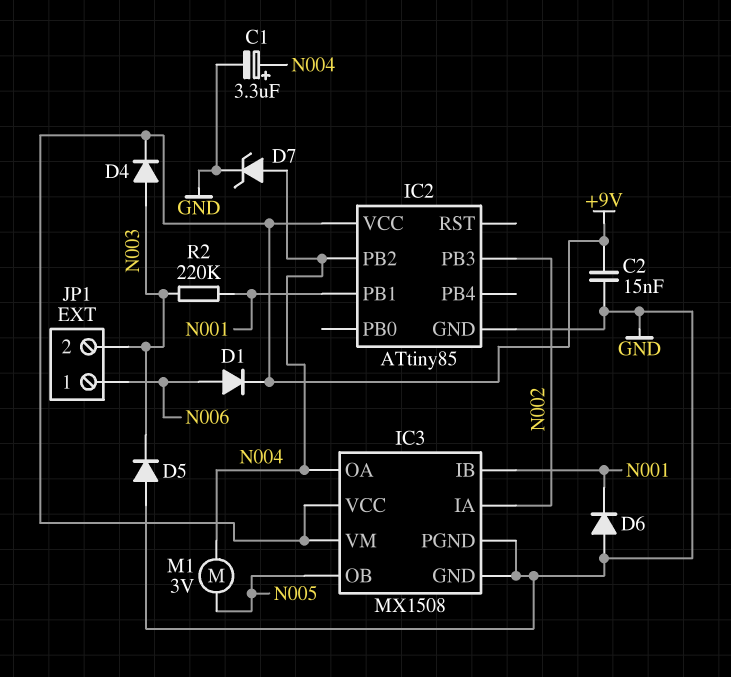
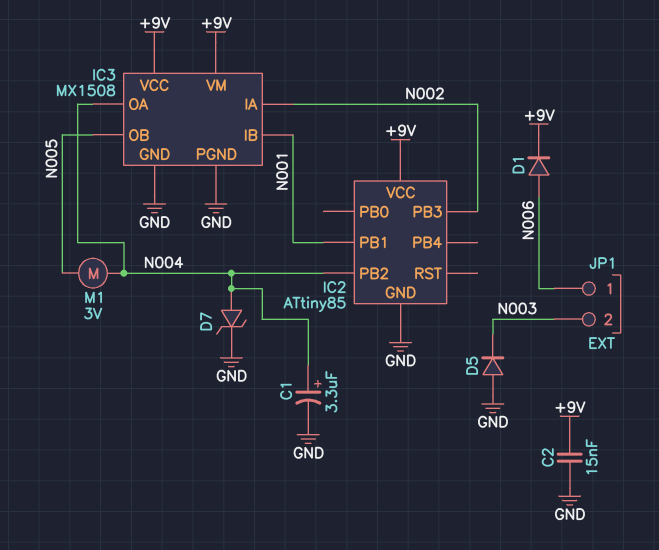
D4: diode (A N003, K +9V) -> none
D6: diode (A GND, K N001) -> none
R2: 220k (N001, N003) -> none

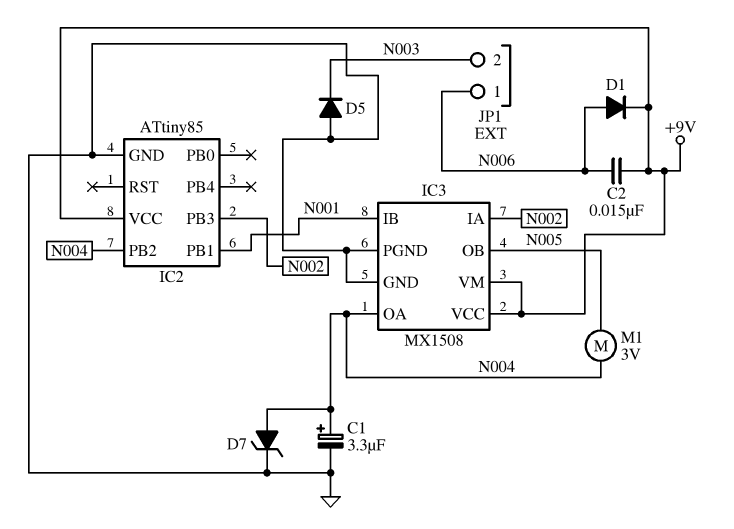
C2: 15nF (+9V, GND) -> 15nF (+9V, N006)

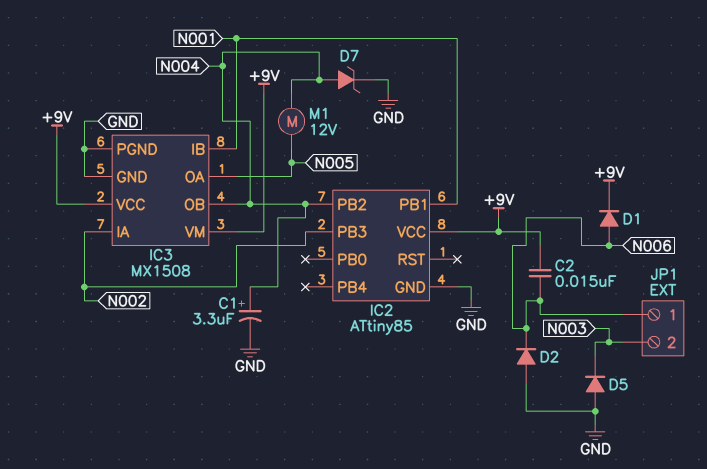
D2: none -> diode (A GND, K N006)
IC3 pin OA: N004 -> N005
IC3 pin OB: N005 -> N004
M1: motor 3V (N004, N005) -> motor 12V (N004, N005)

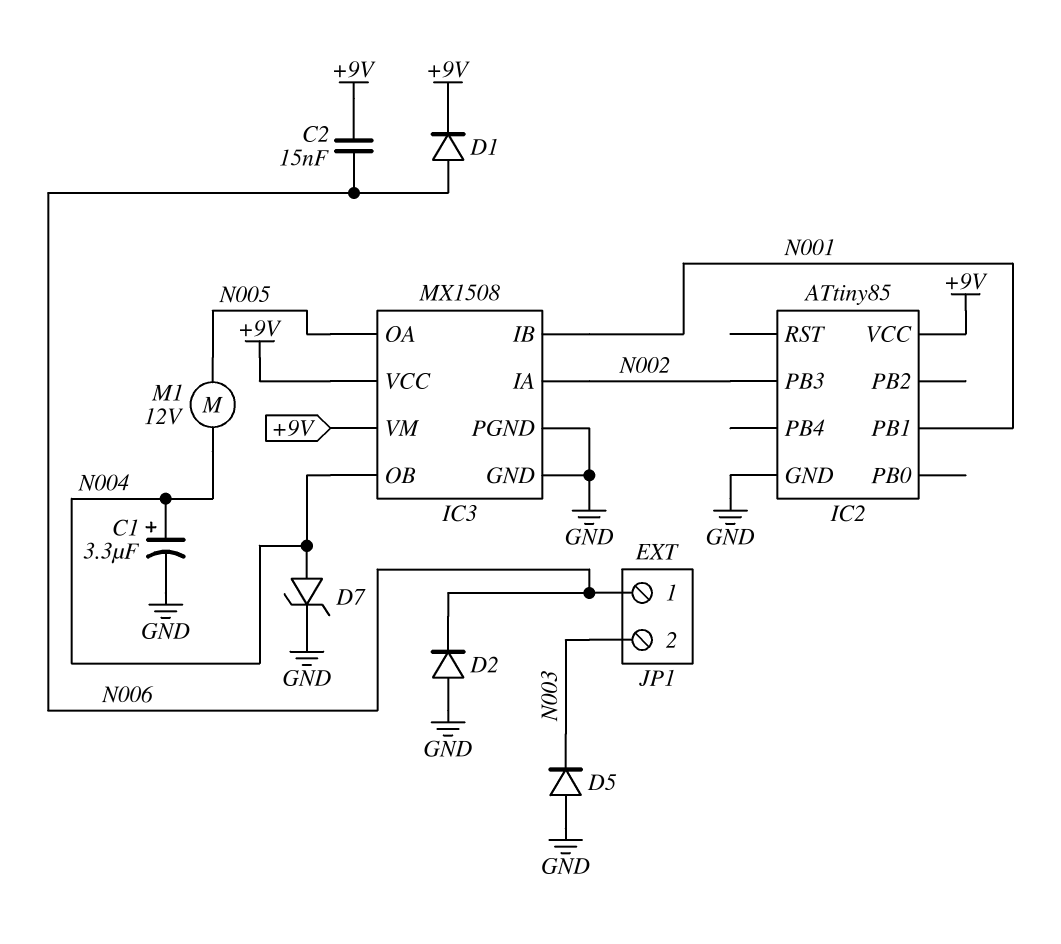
IC2 pin PB2: N004 -> none

